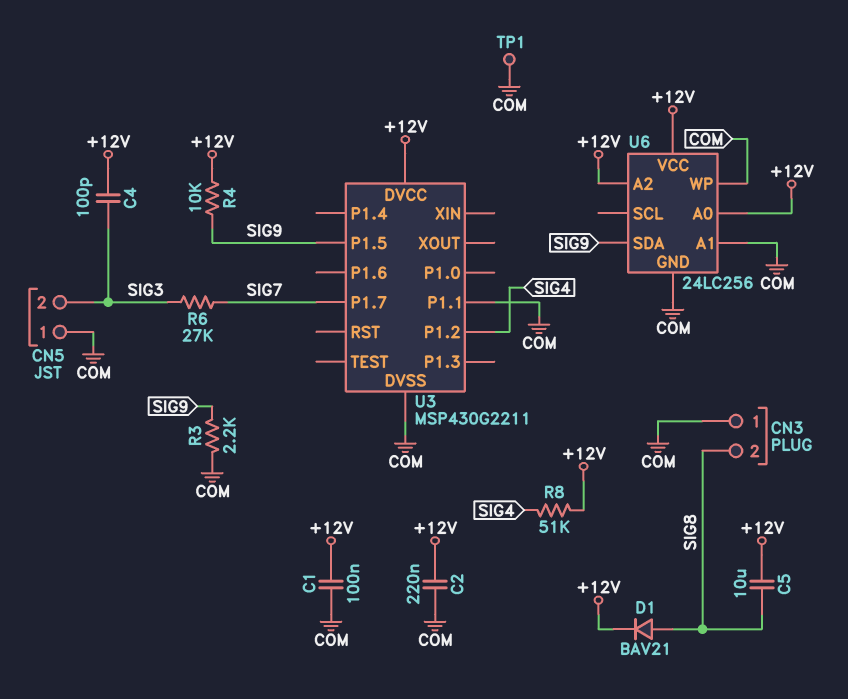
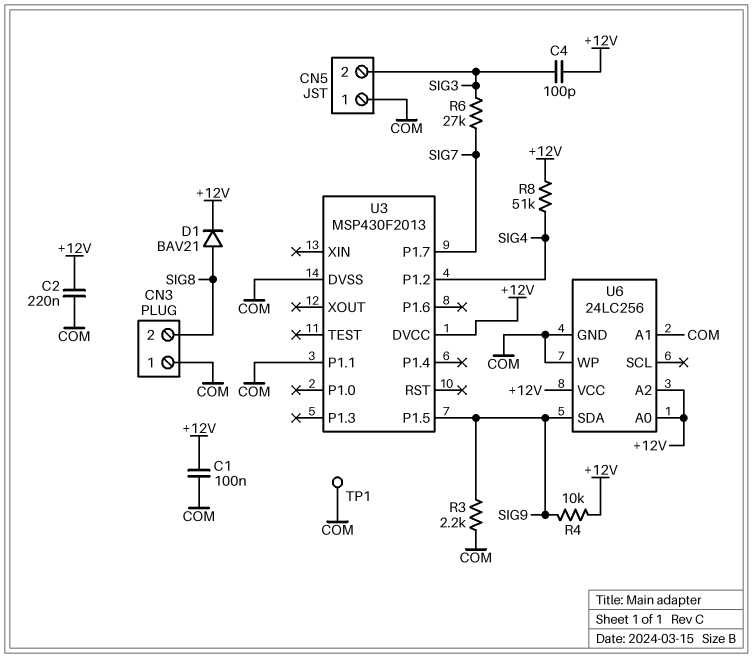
C5: 10uF (+12V, SIG8) -> none
U3: MSP430G2211 -> MSP430F2013

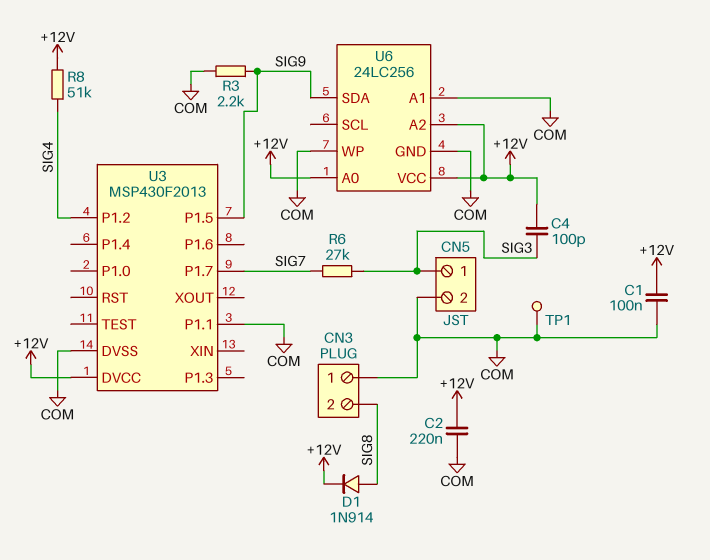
CN5 pin 1: COM -> SIG3
CN5 pin 2: SIG3 -> COM
D1: diode BAV21 (A SIG8, K +12V) -> diode 1N914 (A SIG8, K +12V)
R4: 10k (+12V, SIG9) -> none

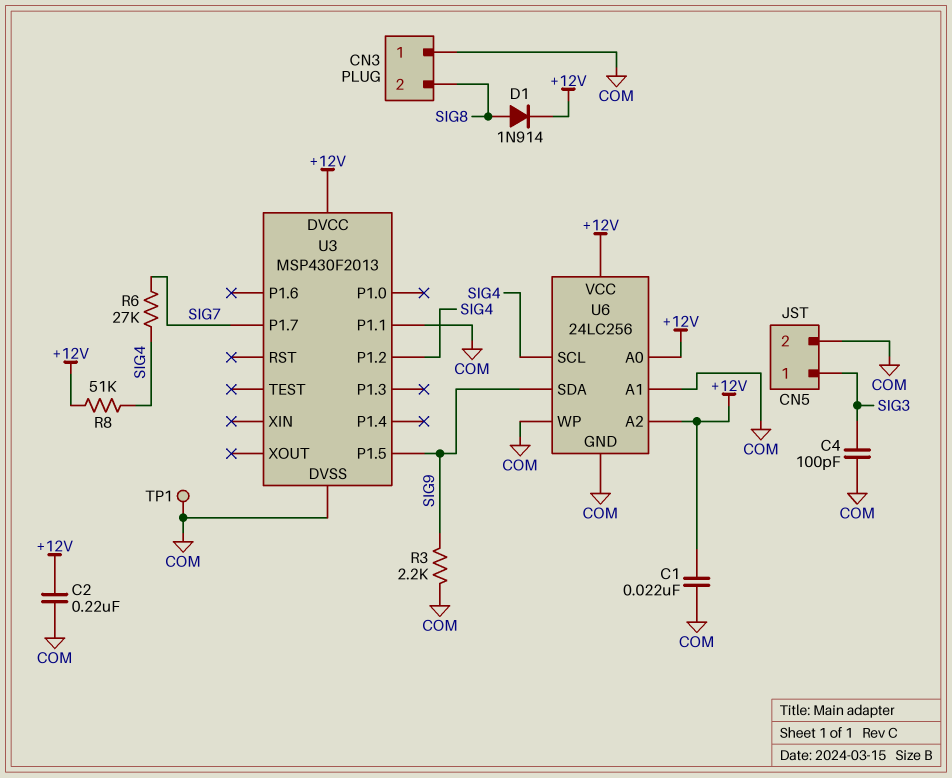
C1: 100nF (+12V, COM) -> 22nF (+12V, COM)
C4: 100pF (+12V, SIG3) -> 100pF (COM, SIG3)
R6: 27k (SIG3, SIG7) -> 27k (SIG4, SIG7)
U6 pin SCL: none -> SIG4

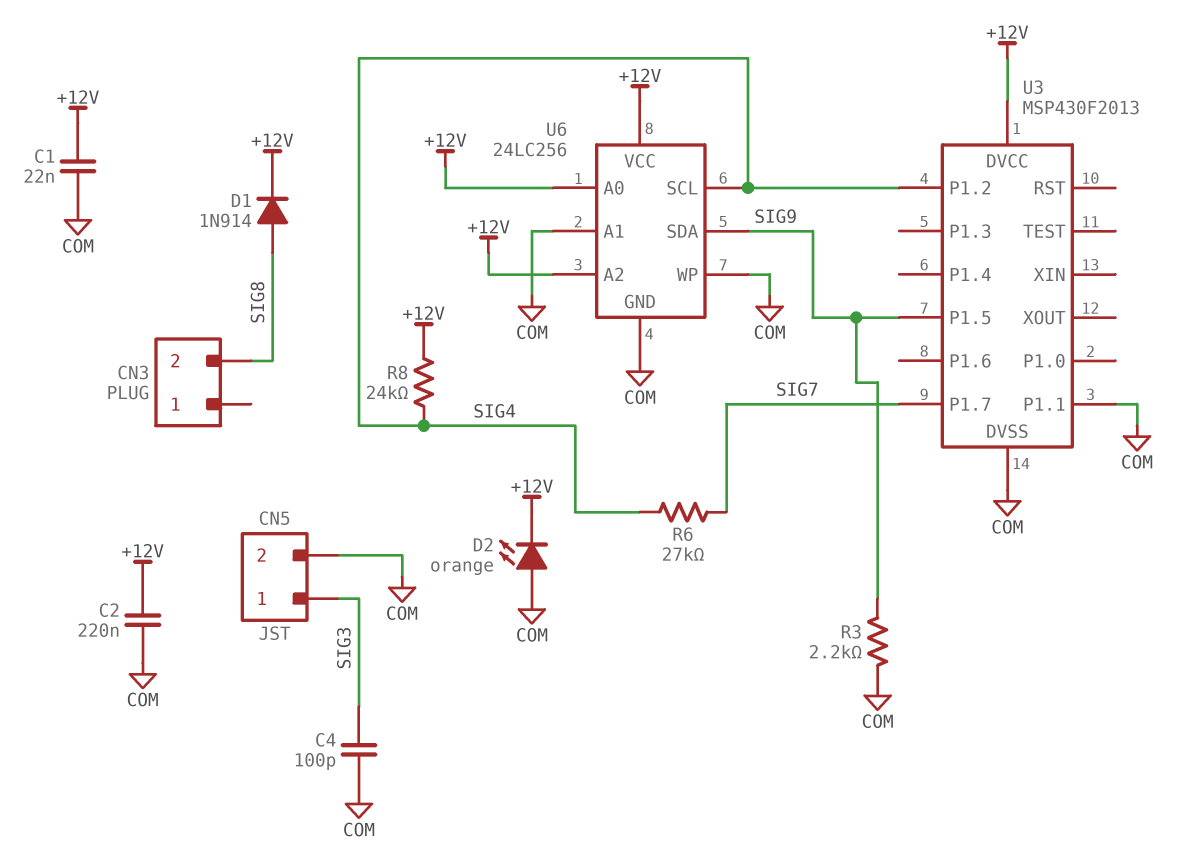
CN3 pin 1: COM -> none
D2: none -> LED orange (A COM, K +12V)
R8: 51k (+12V, SIG4) -> 24k (+12V, SIG4)
TP1: test point (COM) -> none

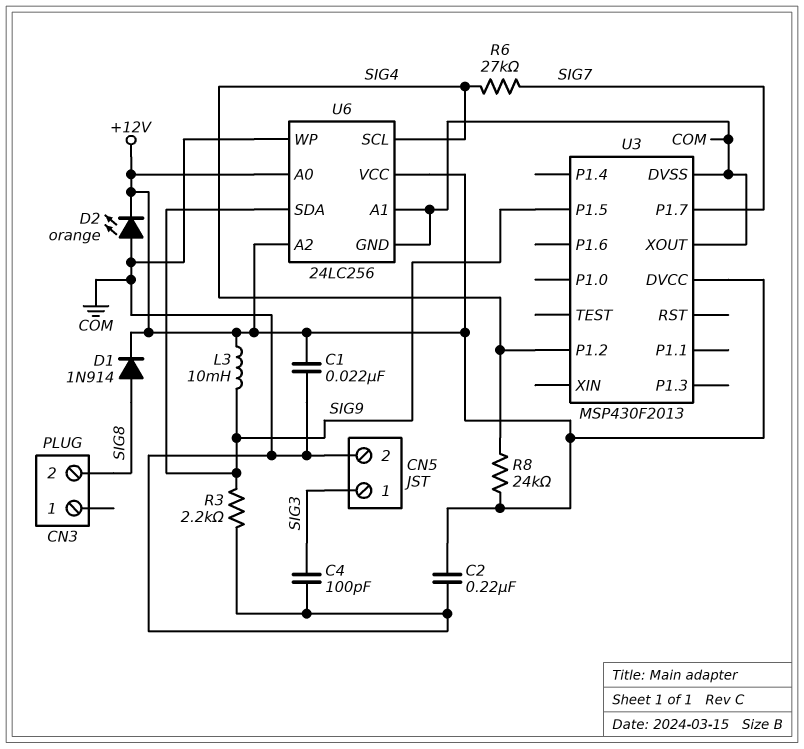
L3: none -> 10mH (+12V, SIG9)
U3 pin P1.1: COM -> none
U3 pin XOUT: none -> COM

